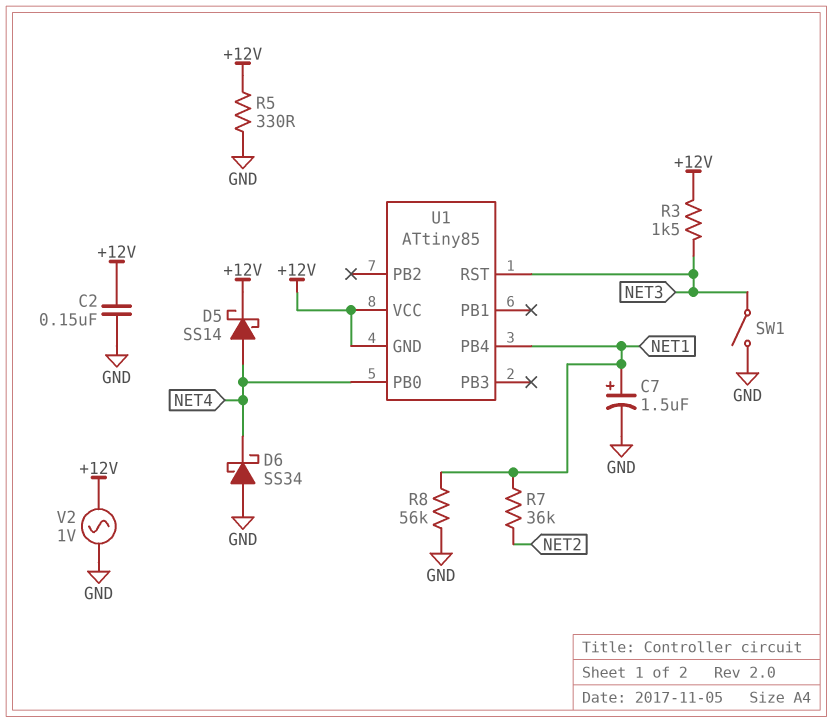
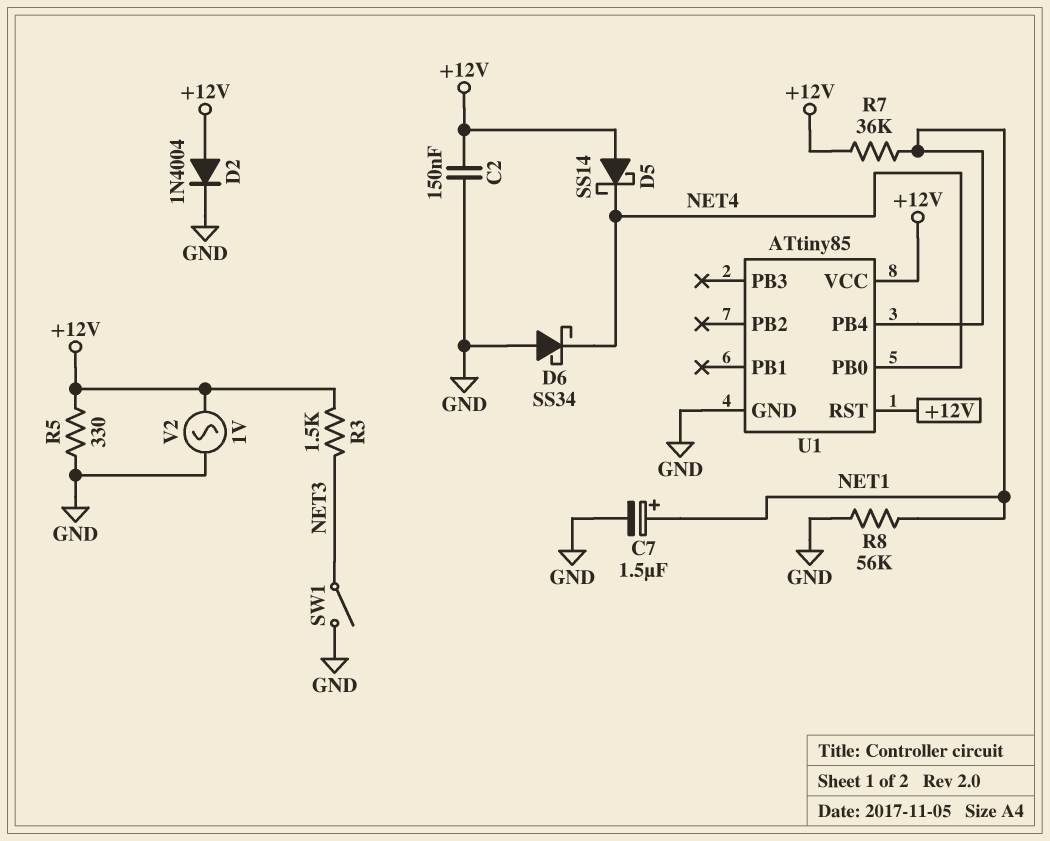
D2: none -> diode 1N4004 (A +12V, K GND)
D5: schottky SS14 (A NET4, K +12V) -> schottky SS14 (A +12V, K NET4)
R7: 36k (NET1, NET2) -> 36k (+12V, NET1)
U1 pin GND: +12V -> GND
U1 pin RST: NET3 -> +12V

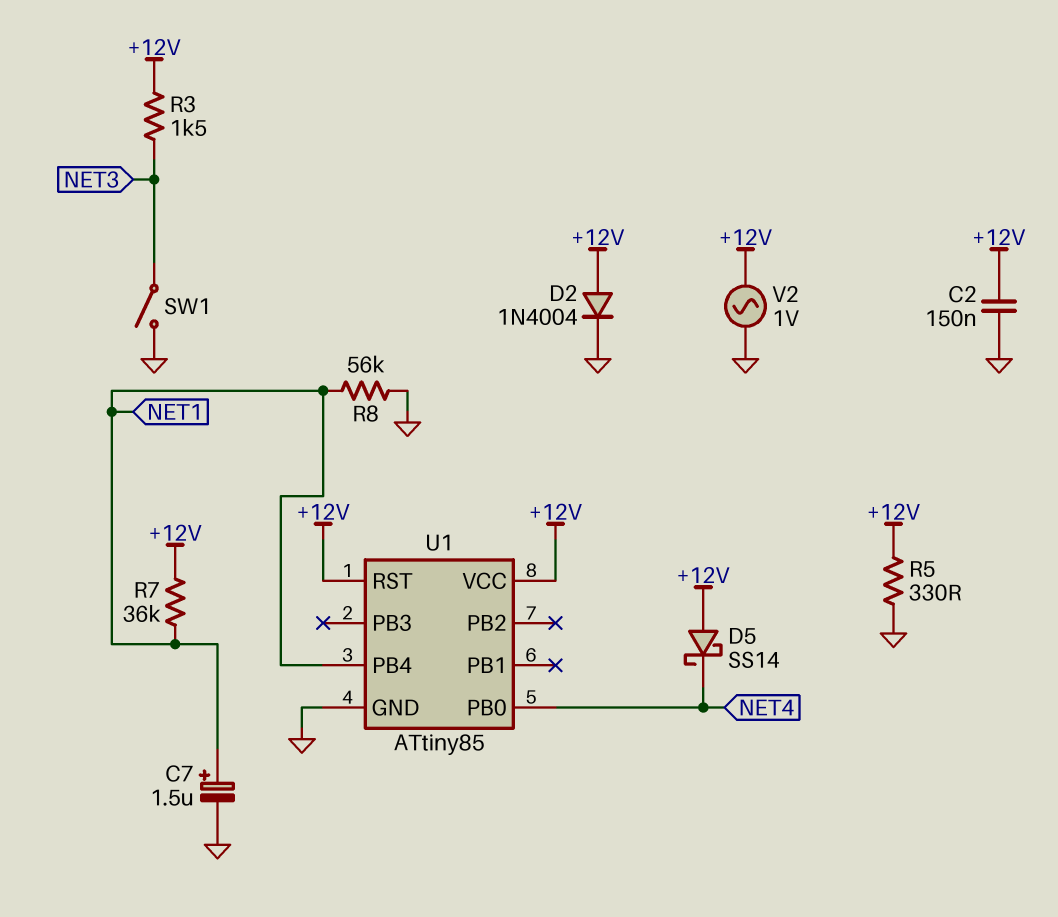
D6: schottky SS34 (A GND, K NET4) -> none

